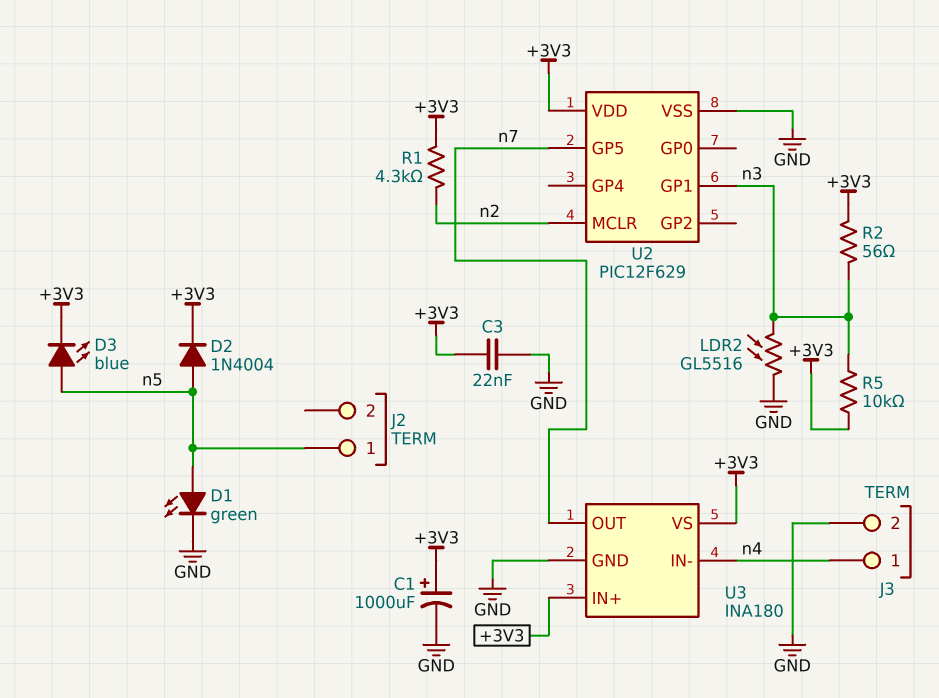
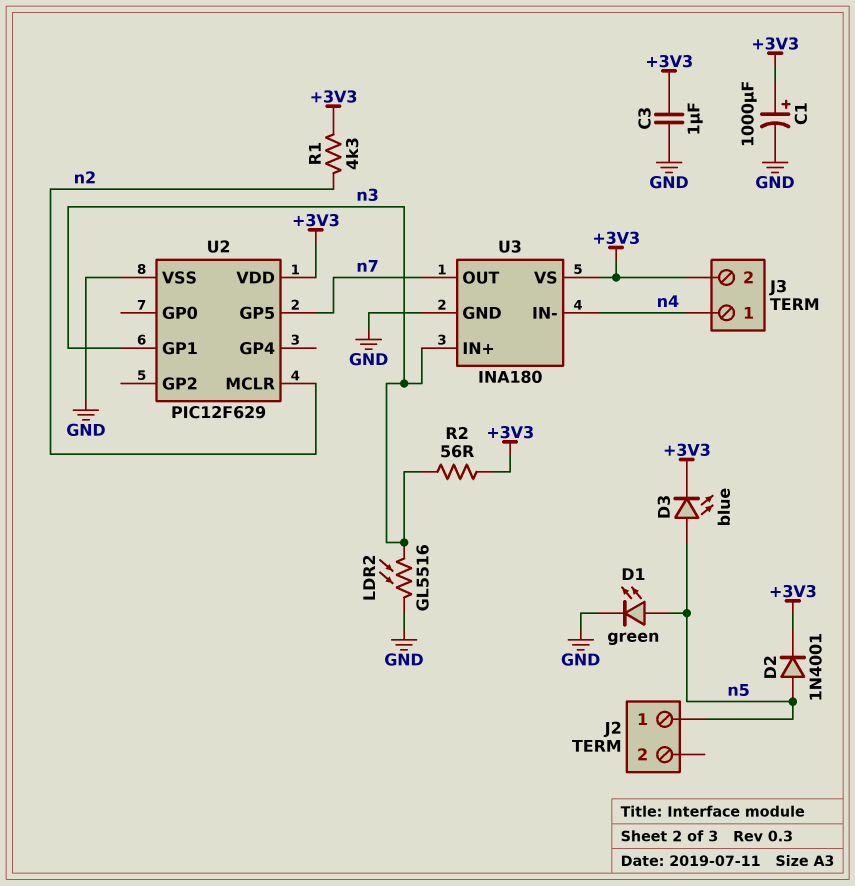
C3: 22nF (+3V3, GND) -> 1uF (+3V3, GND)
D2: diode 1N4004 (A n5, K +3V3) -> diode 1N4001 (A n5, K +3V3)
J3 pin 2: GND -> +3V3
R5: 10k (+3V3, n3) -> none
U3 pin IN+: +3V3 -> n3

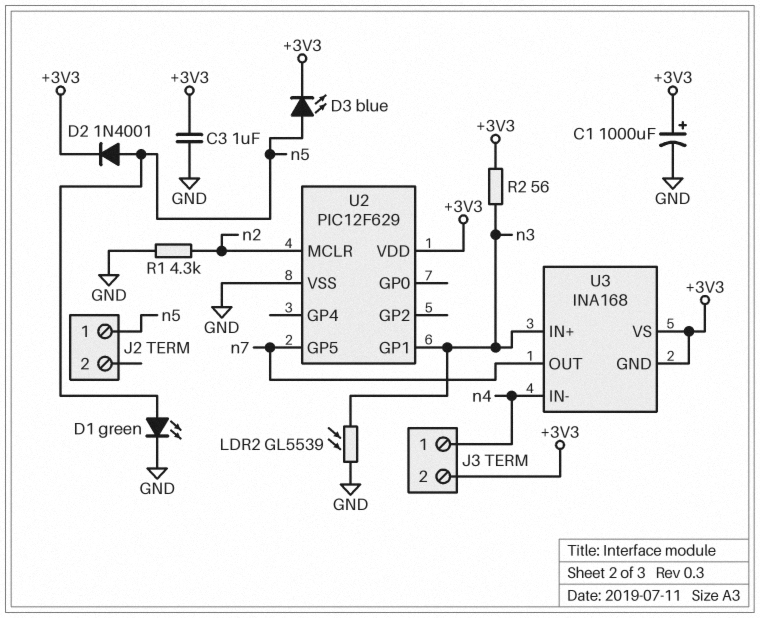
LDR2: GL5516 (GND, n3) -> GL5539 (GND, n3)
R1: 4.3k (+3V3, n2) -> 4.3k (GND, n2)
U3: INA180 -> INA168
U3 pin GND: GND -> +3V3

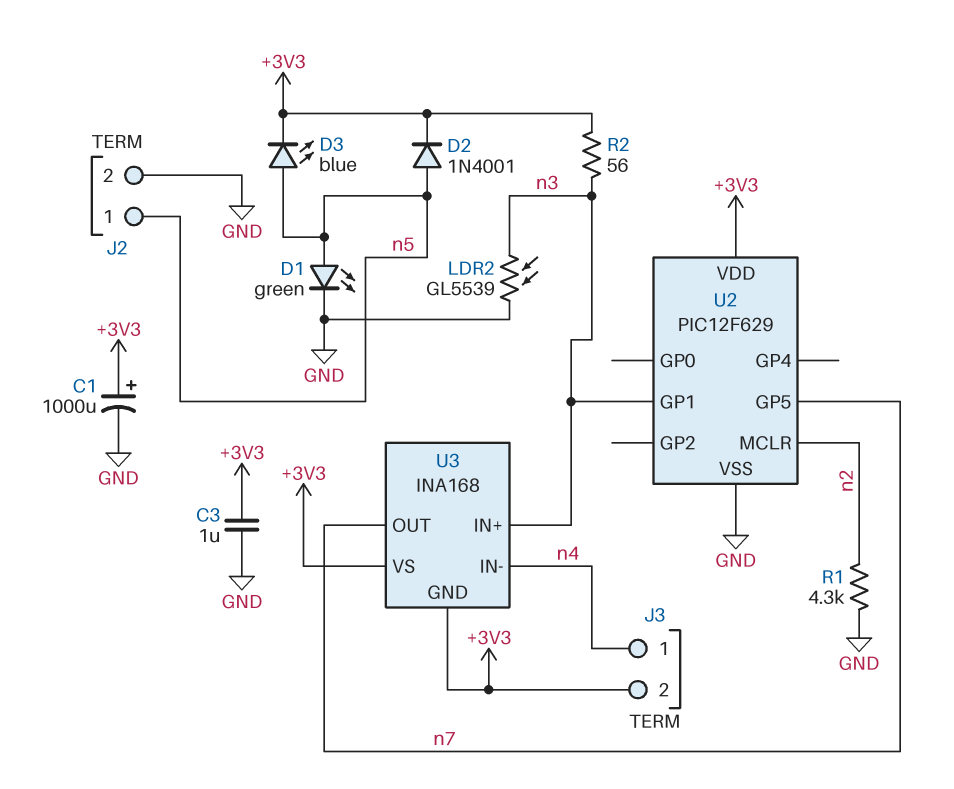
J2 pin 2: none -> GND

